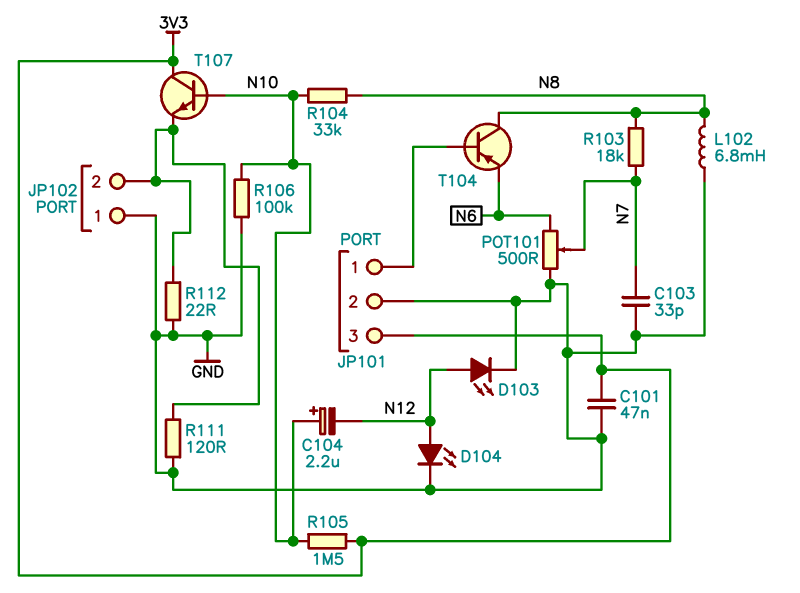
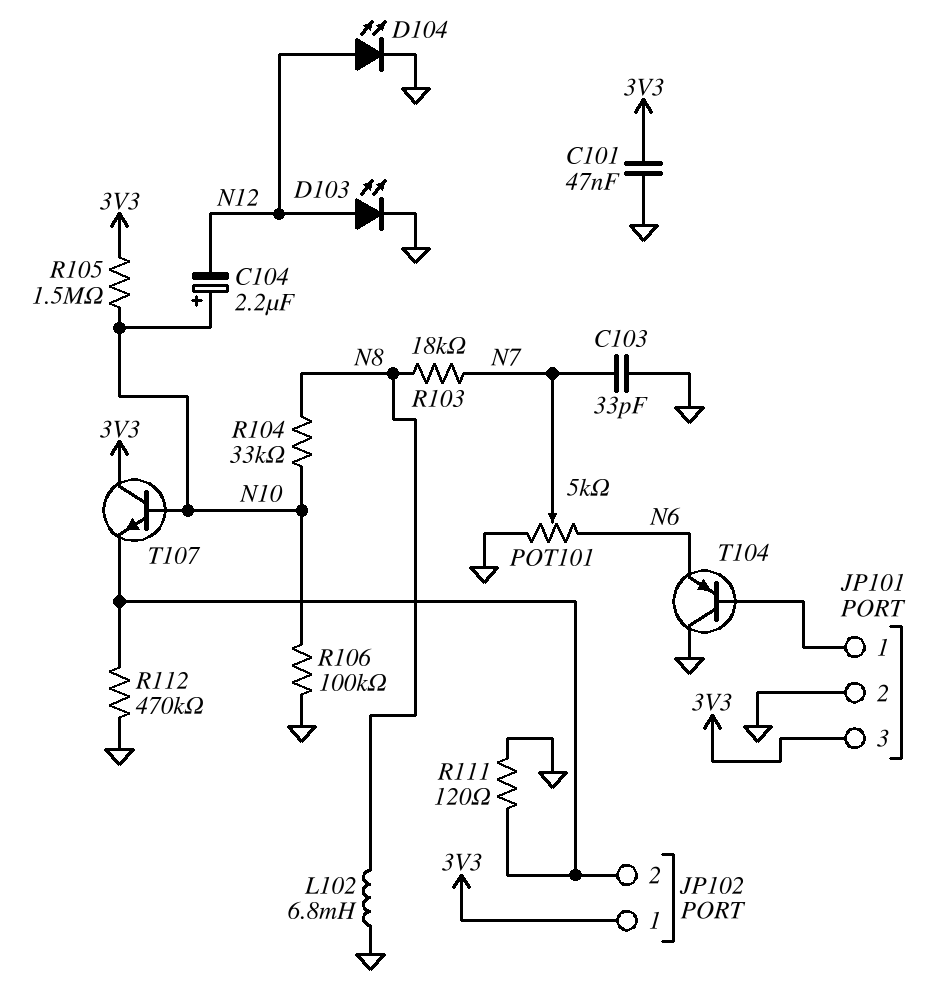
JP102 pin 1: GND -> 3V3
POT101: 500 (GND, N6, wiper N7) -> 5k (GND, N6, wiper N7)
R112: 22 (GND, JP102/2) -> 470k (GND, JP102/2)
T104: PNP (B JP101/1, C N8, E N6) -> PNP (B JP101/1, C GND, E N6)

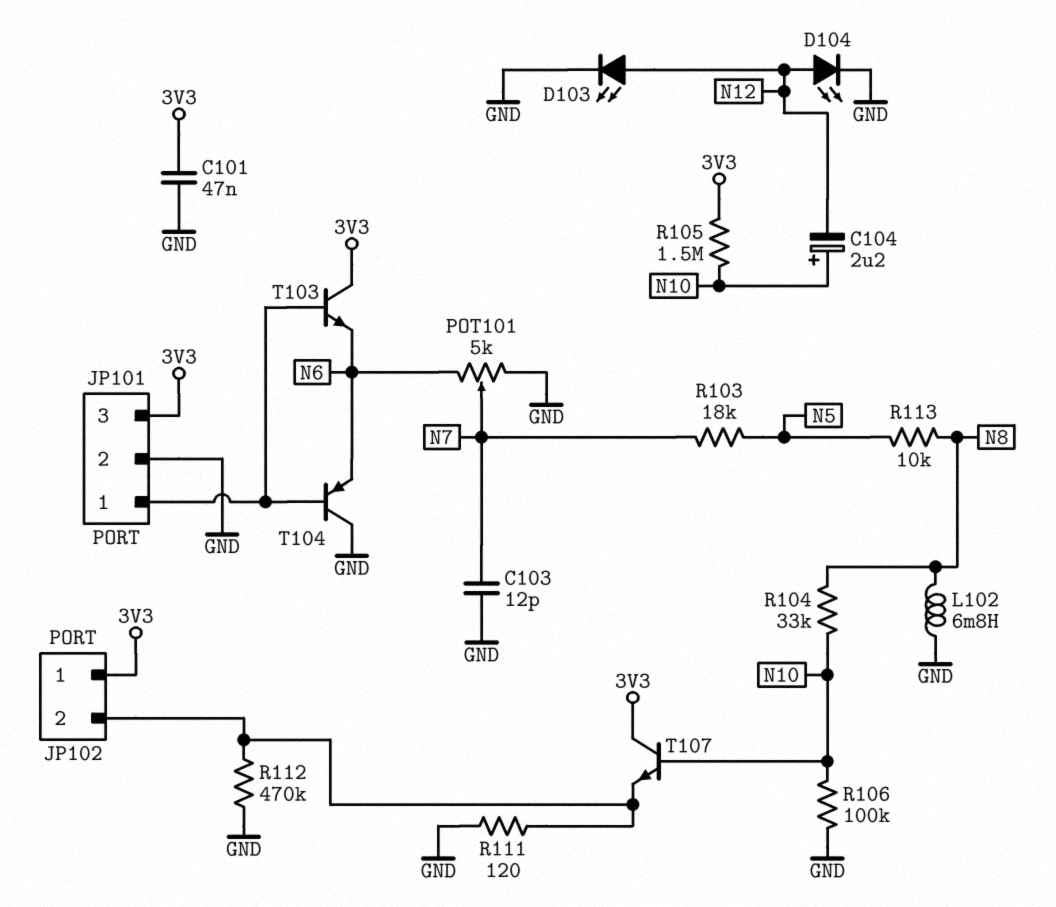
C103: 33pF (GND, N7) -> 12pF (GND, N7)
R103: 18k (N7, N8) -> 18k (N5, N7)
R113: none -> 10k (N5, N8)
T103: none -> NPN (B JP101/1, C 3V3, E N6)

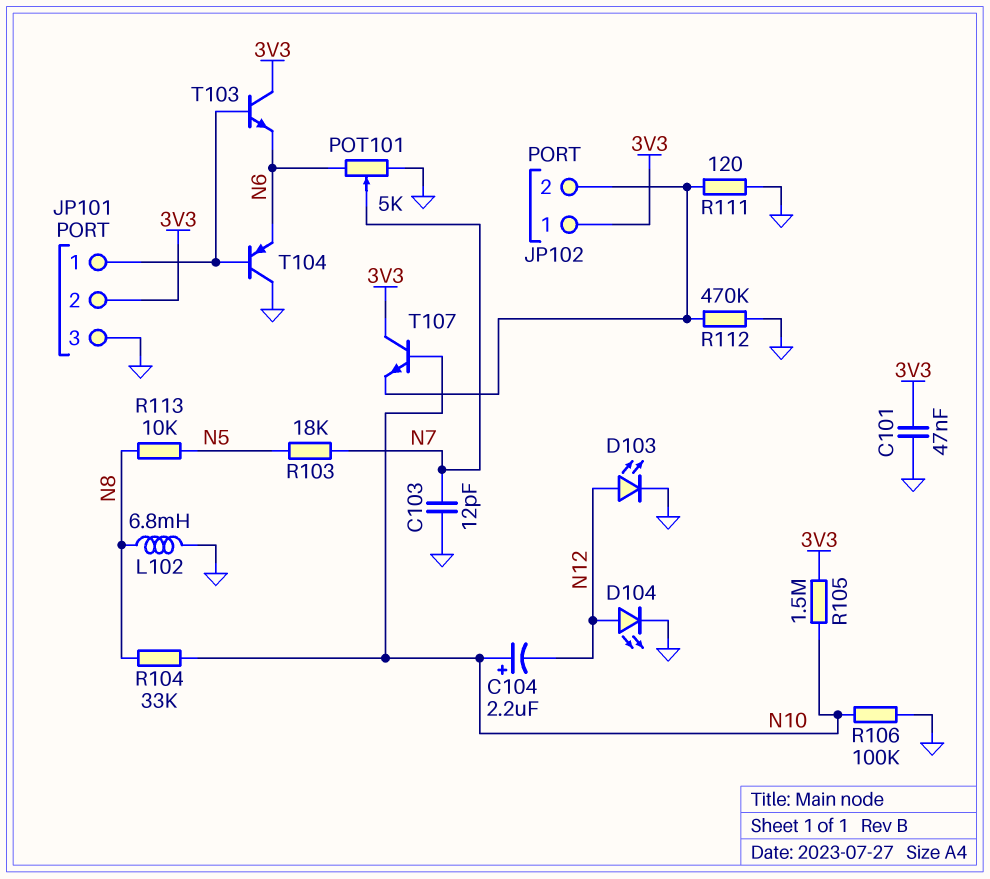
JP101 pin 2: GND -> 3V3
JP101 pin 3: 3V3 -> GND

